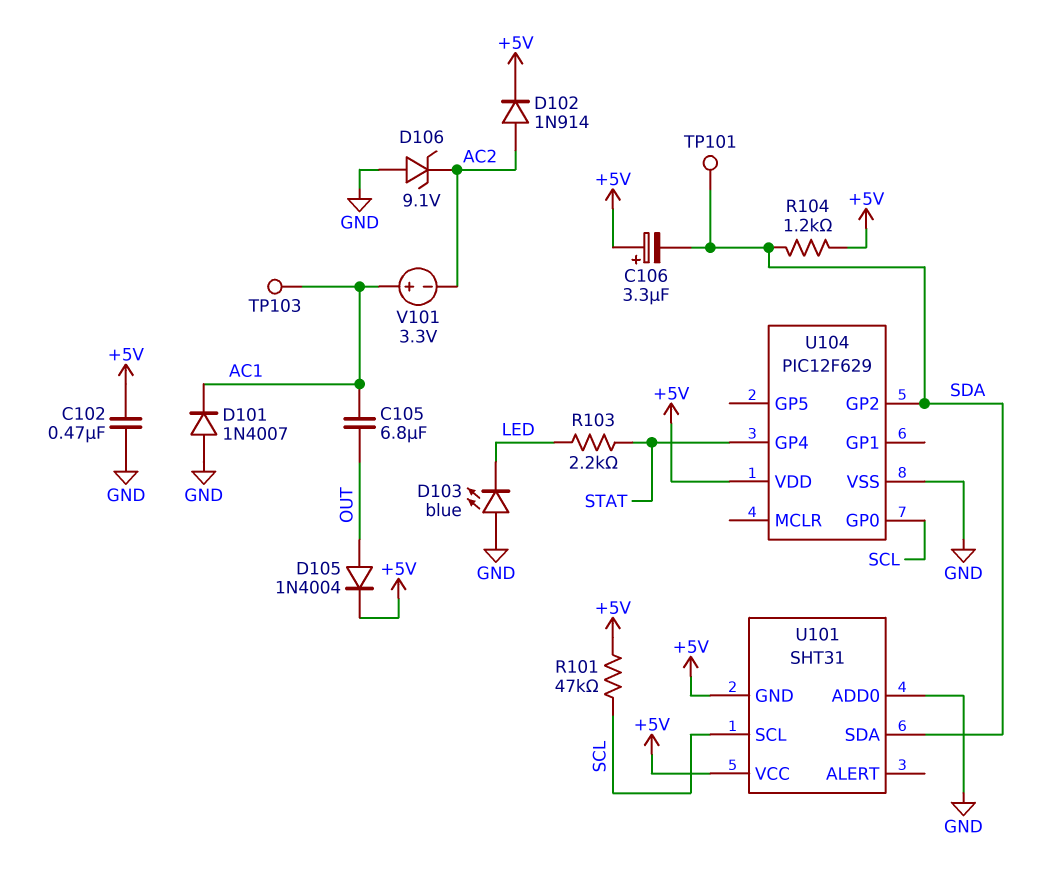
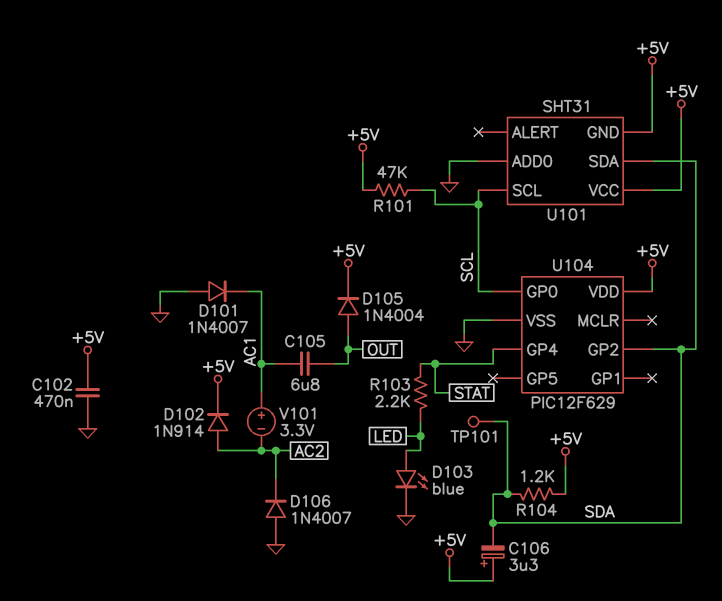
D103: LED blue (A GND, K LED) -> LED blue (A LED, K GND)
D106: zener 9.1V (A GND, K AC2) -> diode 1N4007 (A GND, K AC2)
TP103: test point (AC1) -> none

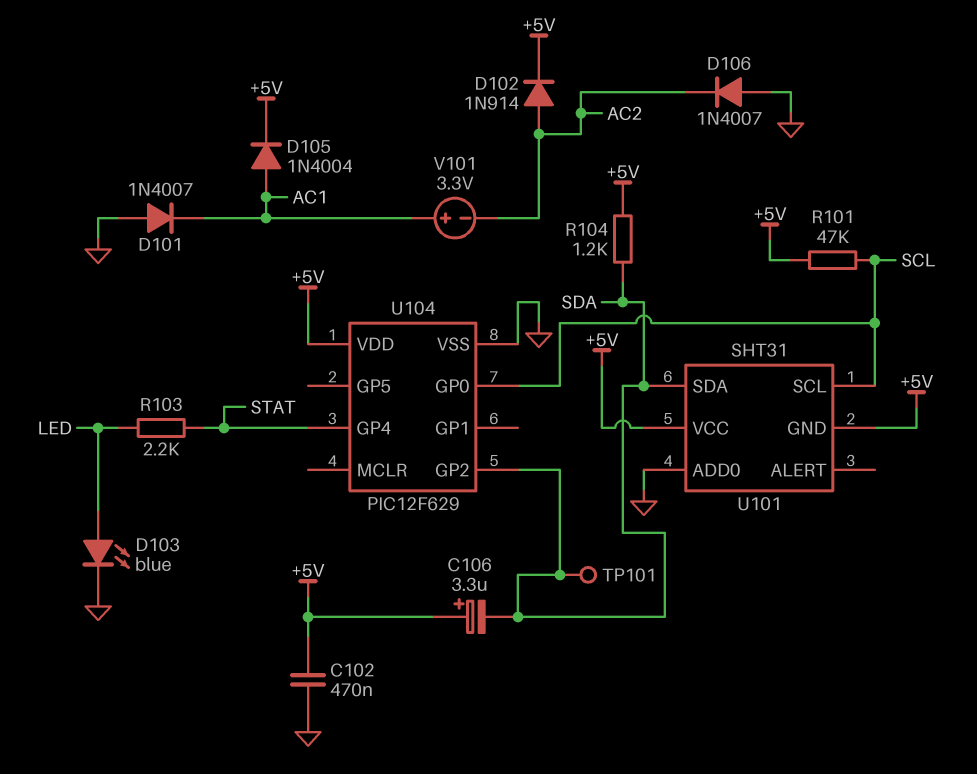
C105: 6.8uF (AC1, OUT) -> none
D105: diode 1N4004 (A OUT, K +5V) -> diode 1N4004 (A AC1, K +5V)

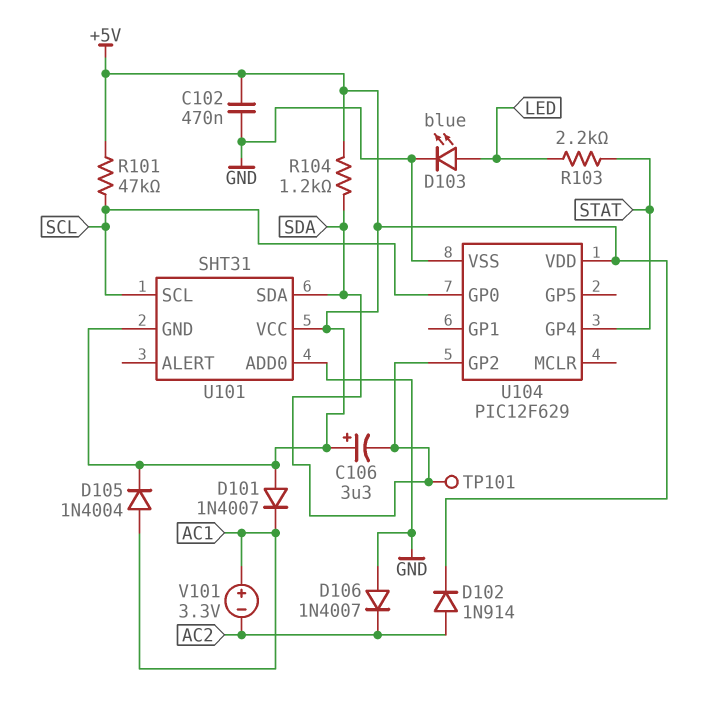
D101: diode 1N4007 (A GND, K AC1) -> diode 1N4007 (A +5V, K AC1)

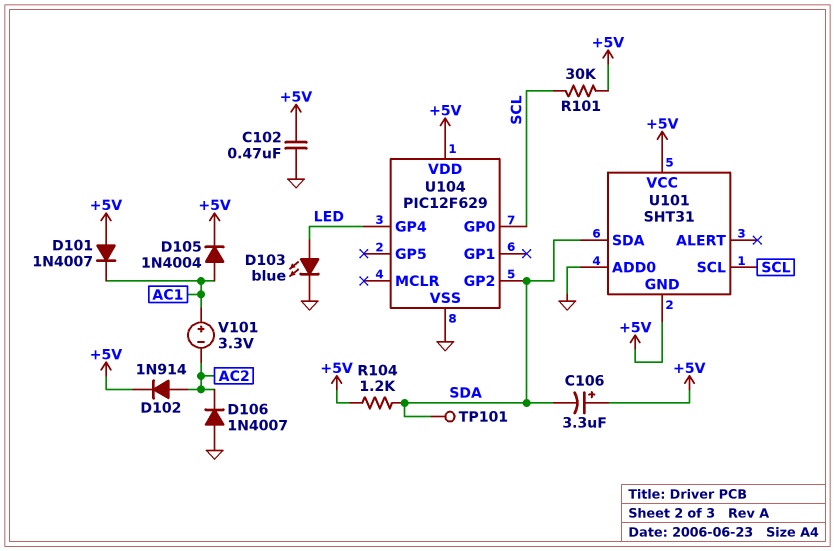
R101: 47k (+5V, SCL) -> 30k (+5V, SCL)
R103: 2.2k (LED, STAT) -> none
U104 pin GP4: STAT -> LED

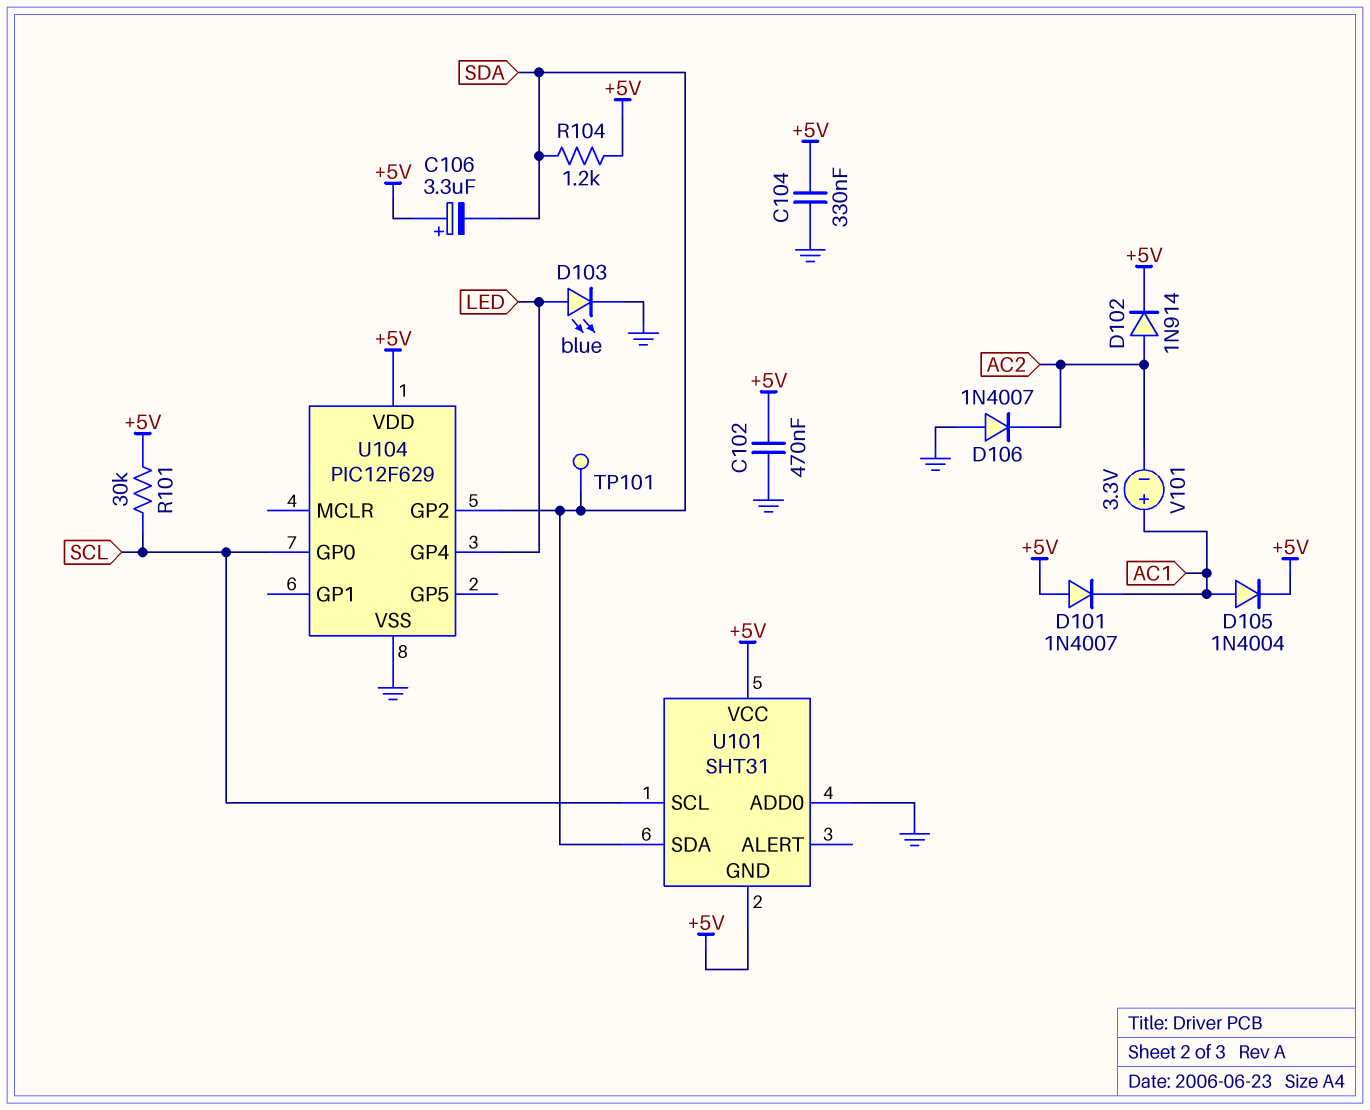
C104: none -> 330nF (+5V, GND)

